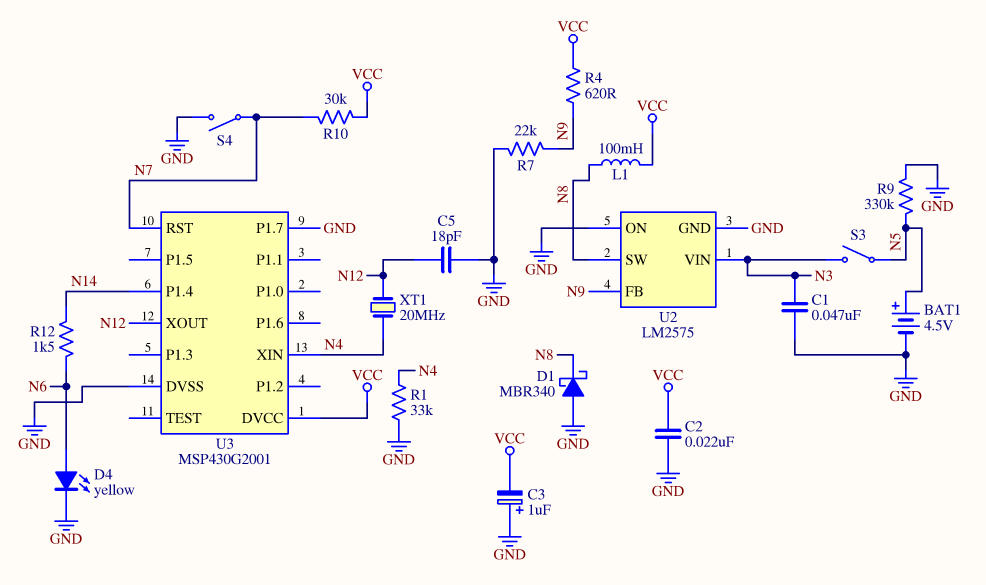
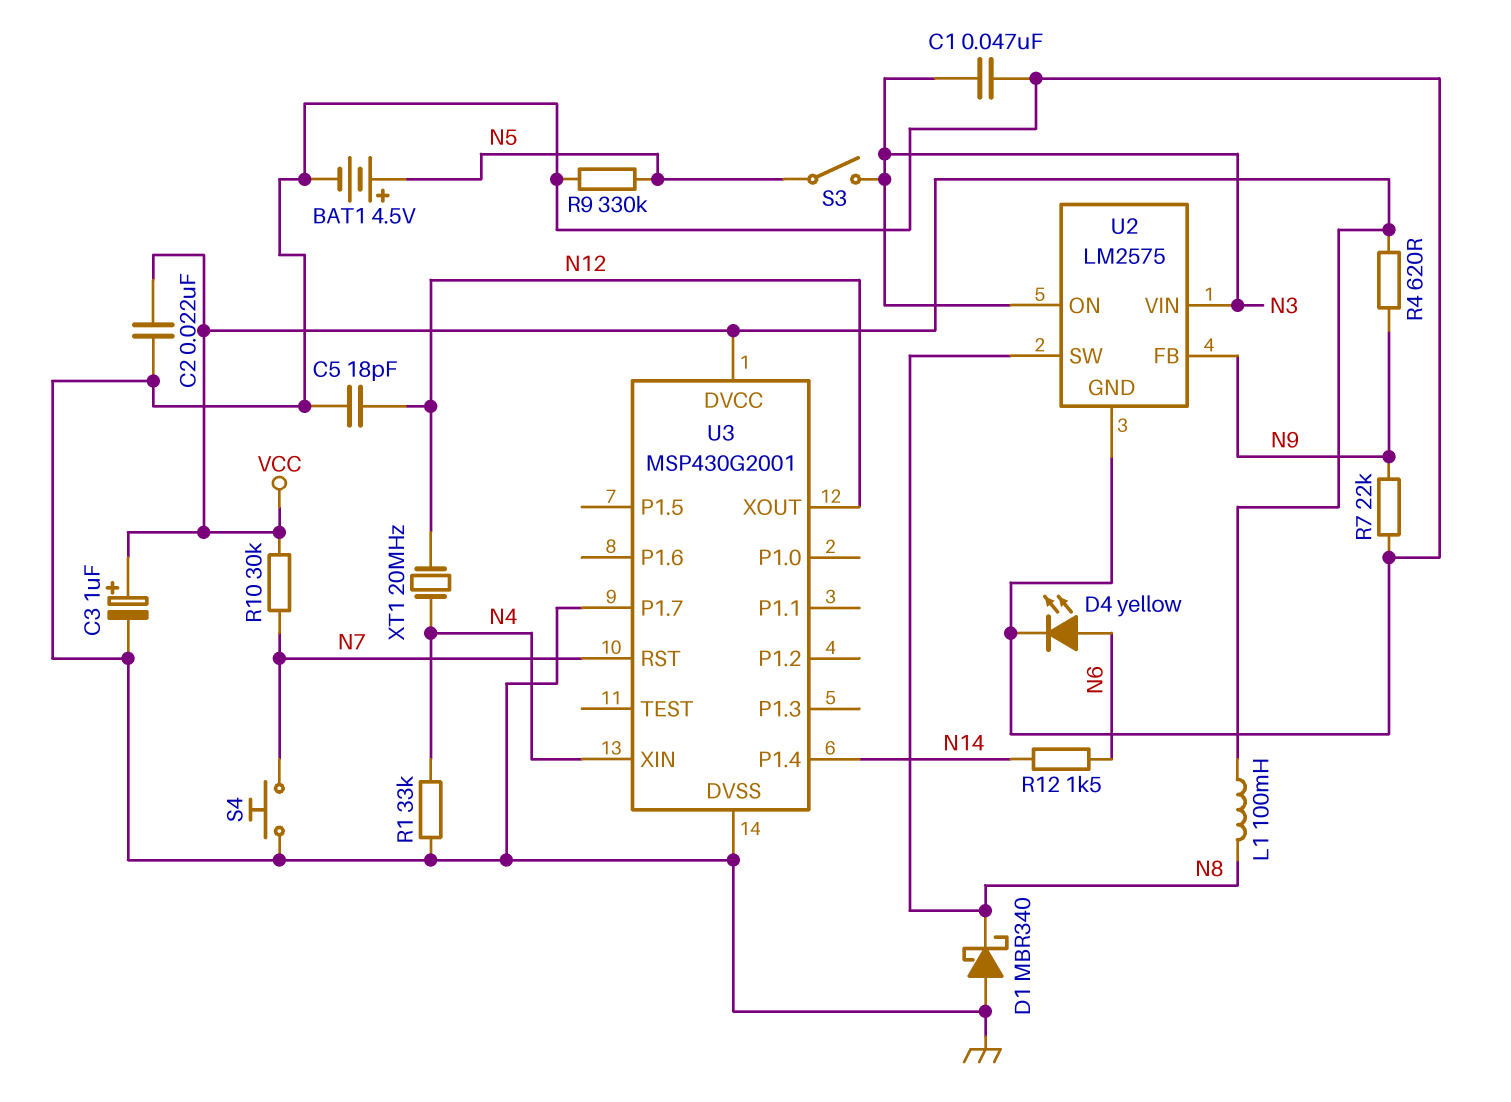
C3: 1uF (plus GND, minus VCC) -> 1uF (plus VCC, minus GND)
S4: switch (GND, N7) -> button (GND, N7)
U2 pin ON: GND -> N3

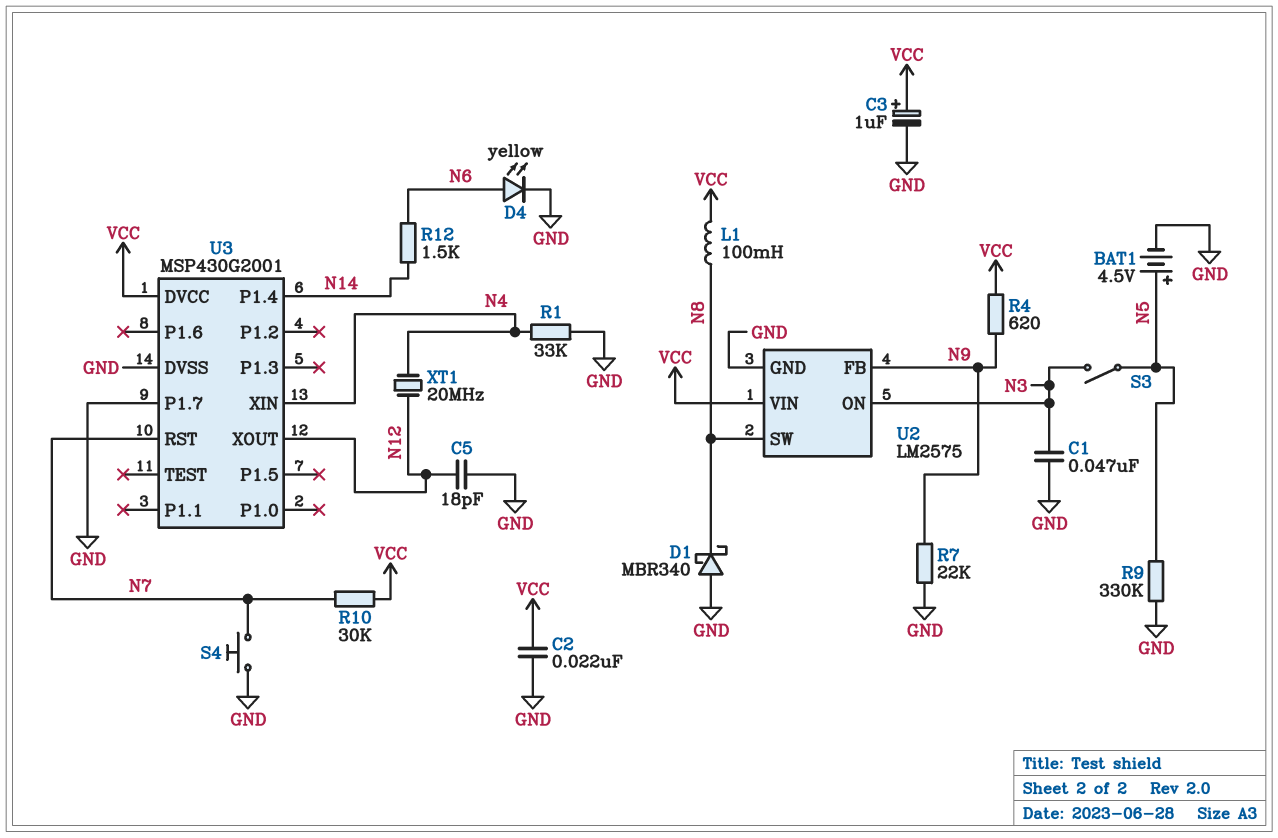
U2 pin VIN: N3 -> VCC

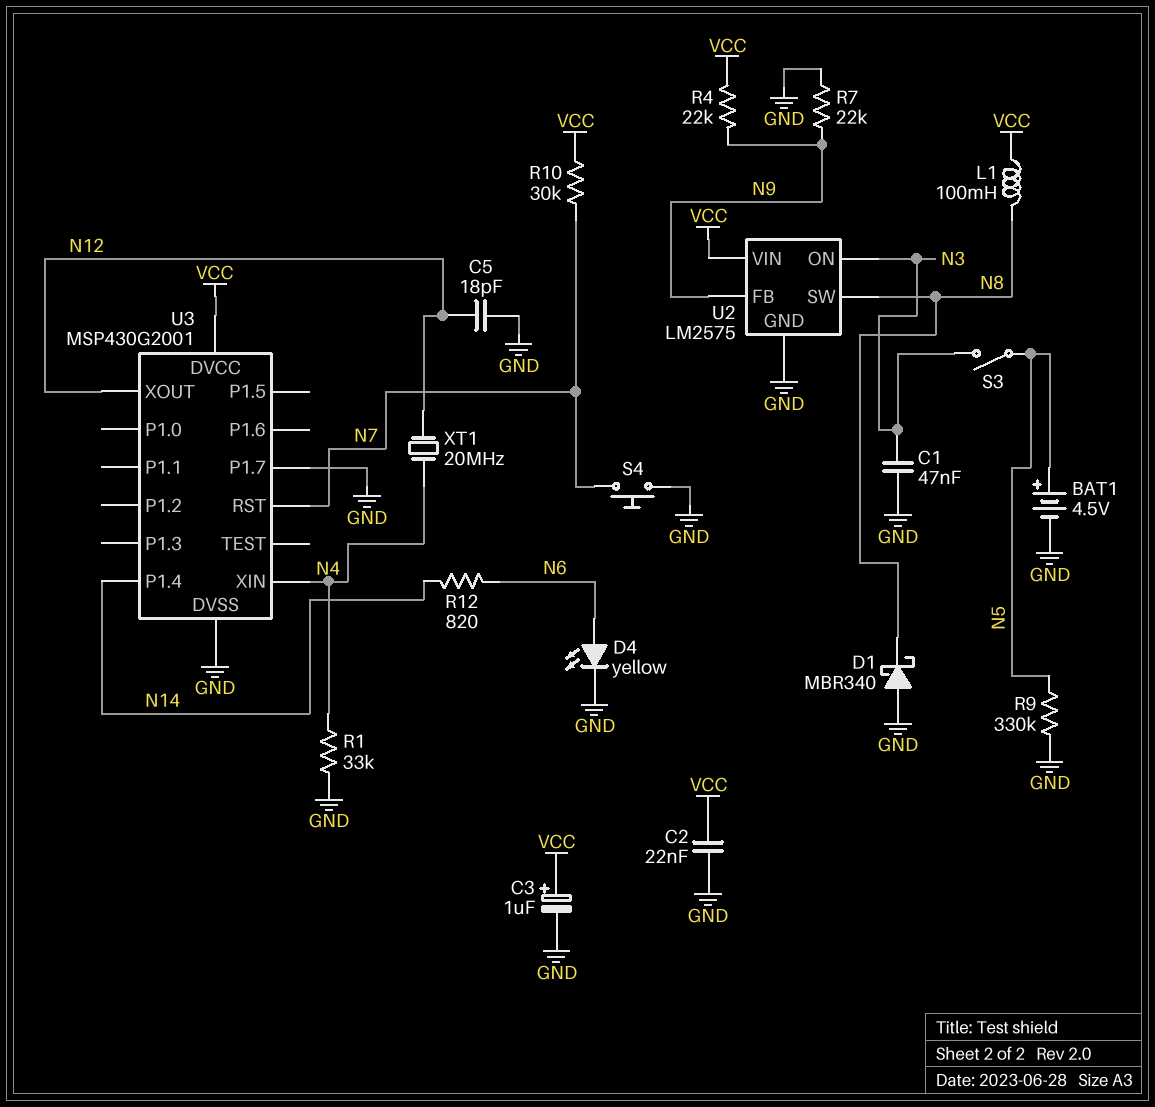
R4: 620 (N9, VCC) -> 22k (N9, VCC)
R12: 1.5k (N6, N14) -> 820 (N6, N14)

